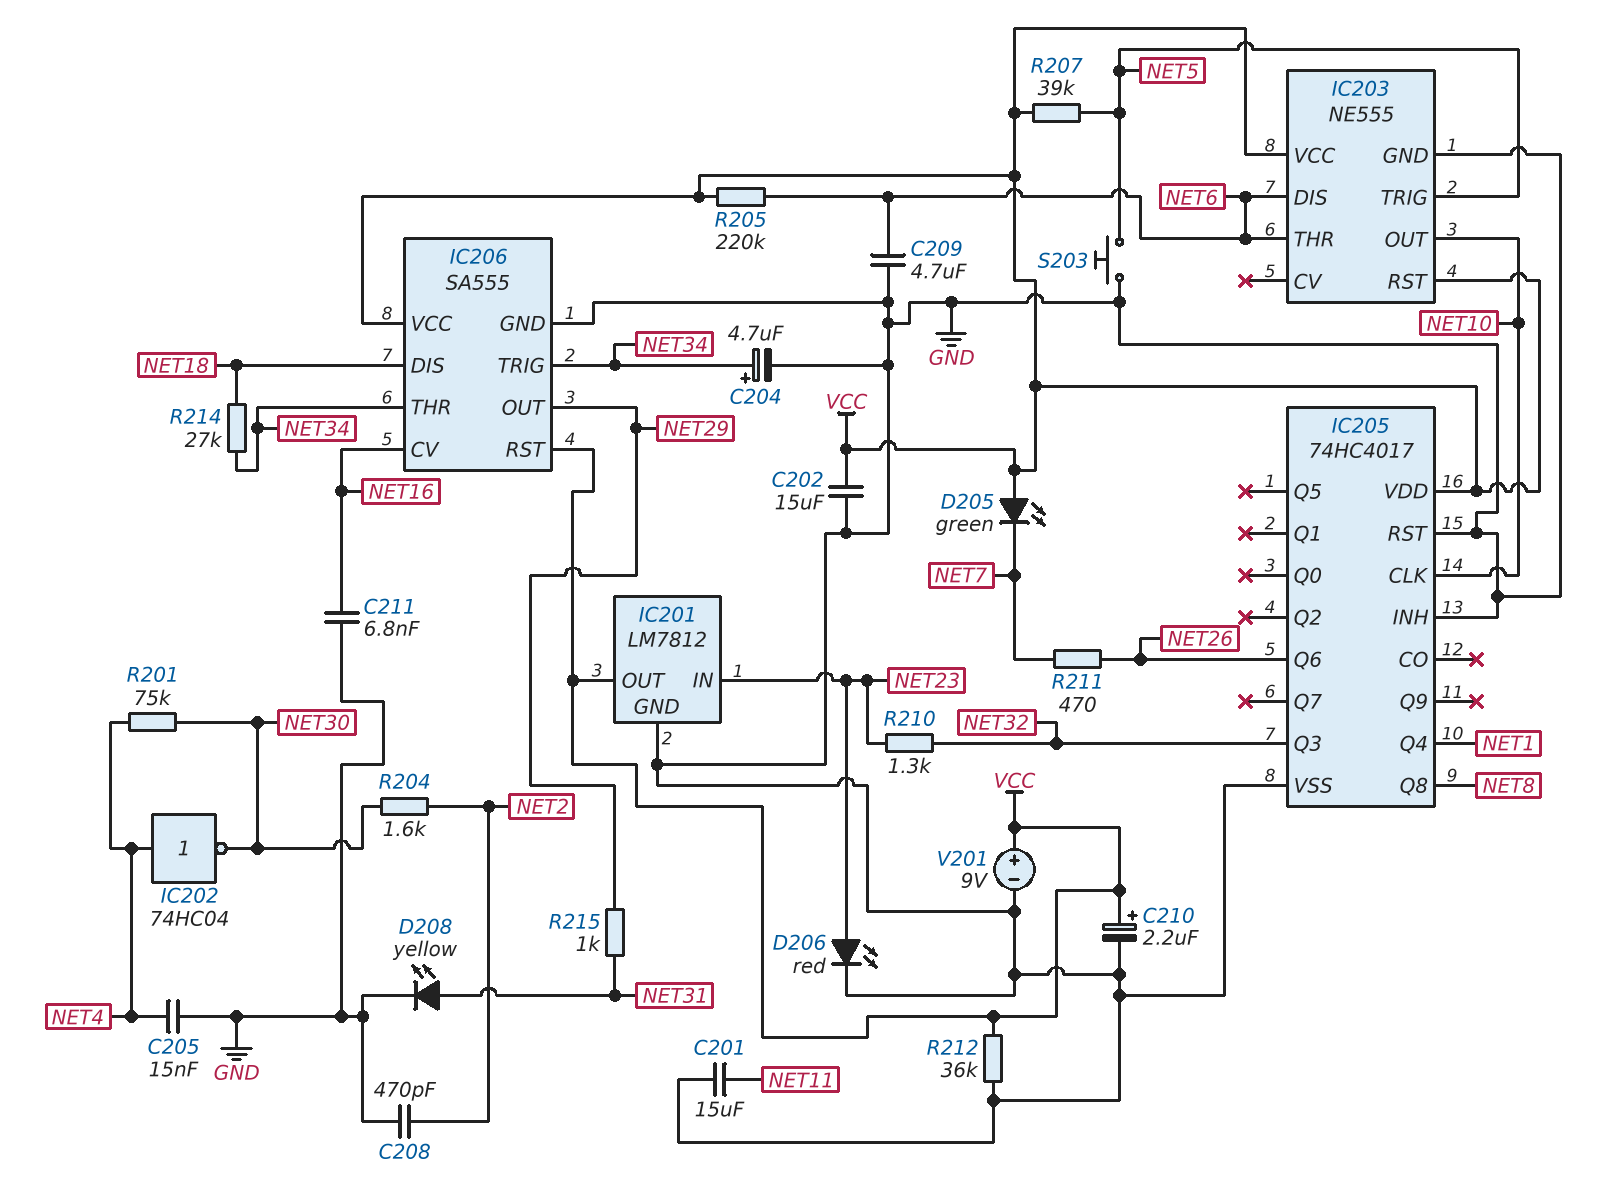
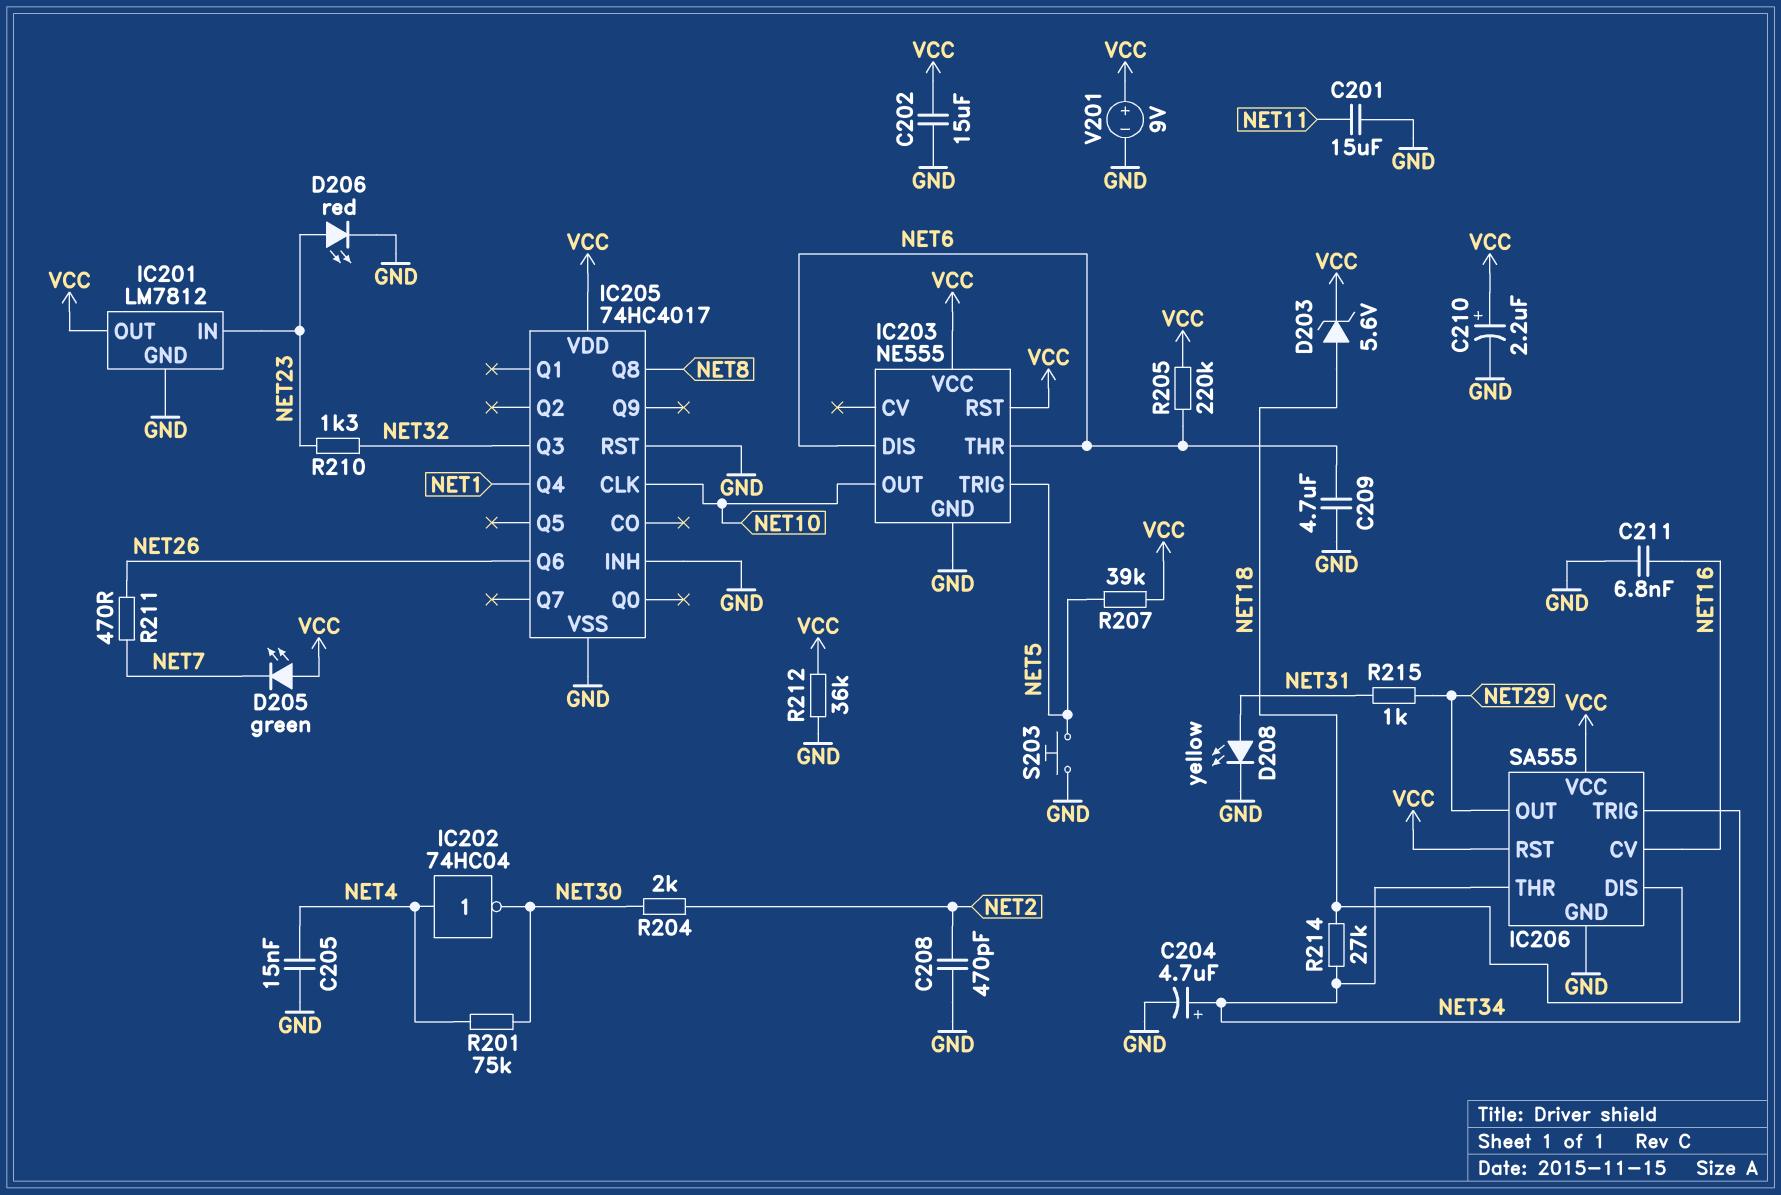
D203: none -> zener 5.6V (A NET18, K VCC)
R204: 1.6k (NET2, NET30) -> 2k (NET2, NET30)

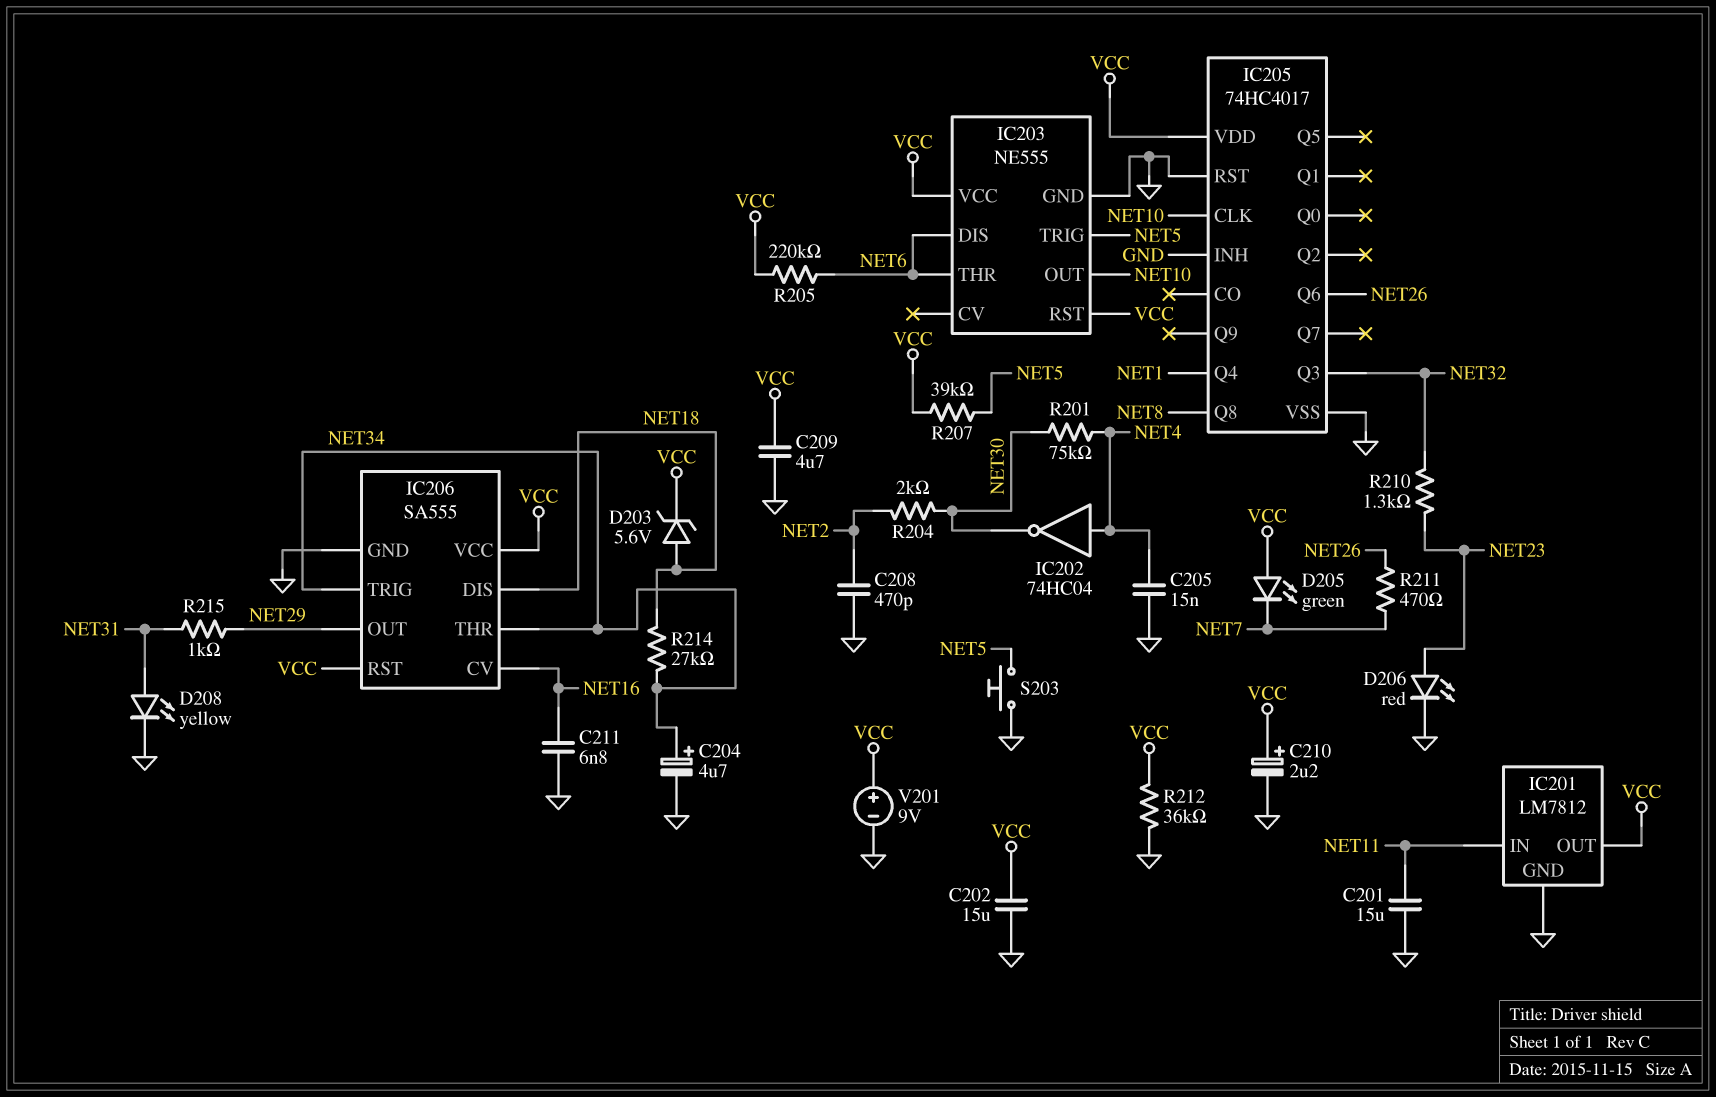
C209: 4.7uF (GND, NET6) -> 4.7uF (GND, VCC)
IC201 pin IN: NET23 -> NET11

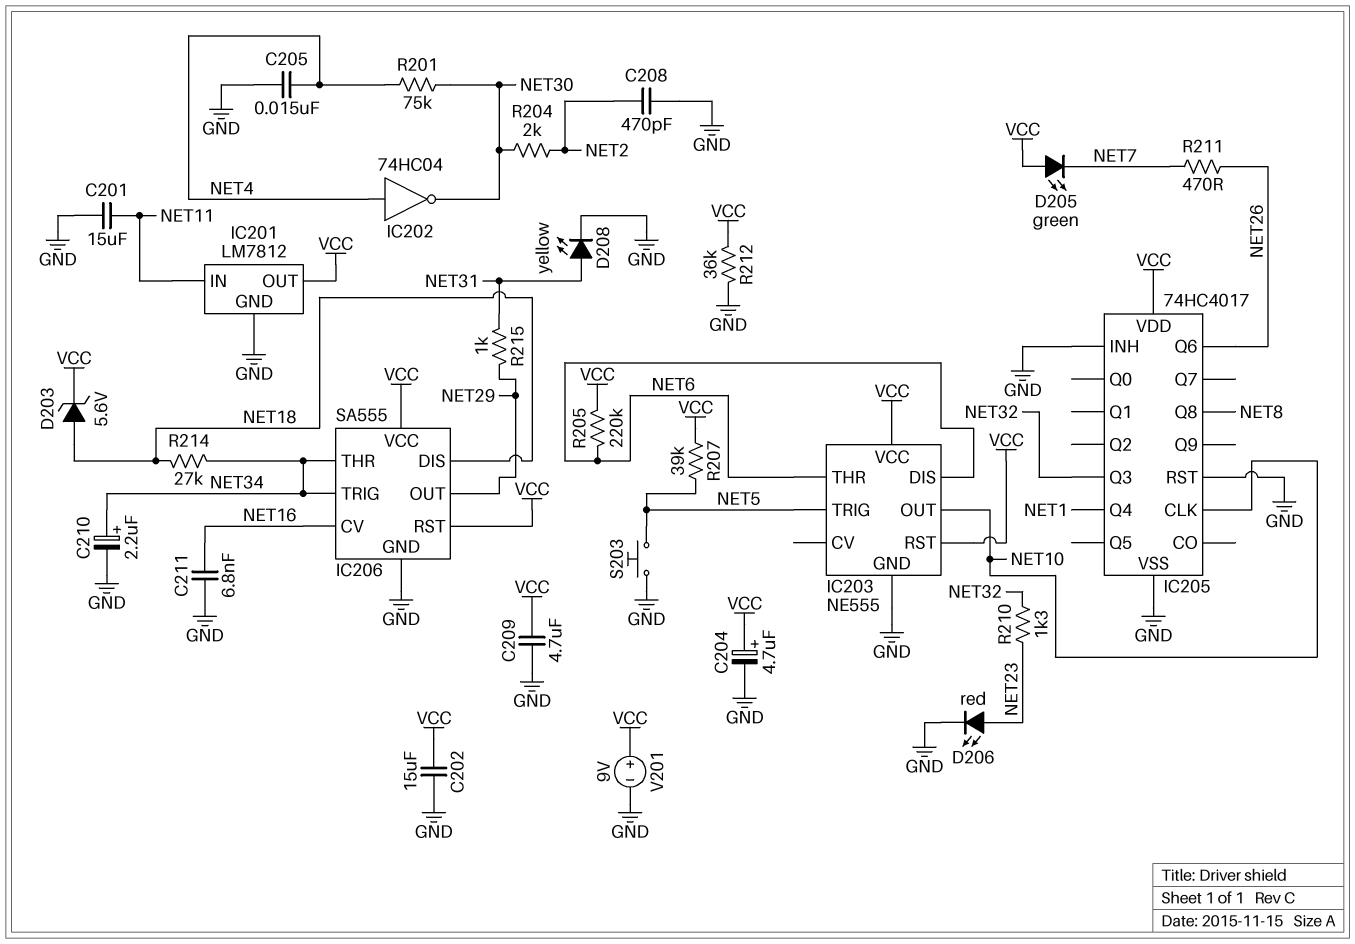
C204: 4.7uF (plus NET34, minus GND) -> 4.7uF (plus VCC, minus GND)
C210: 2.2uF (plus VCC, minus GND) -> 2.2uF (plus NET34, minus GND)

